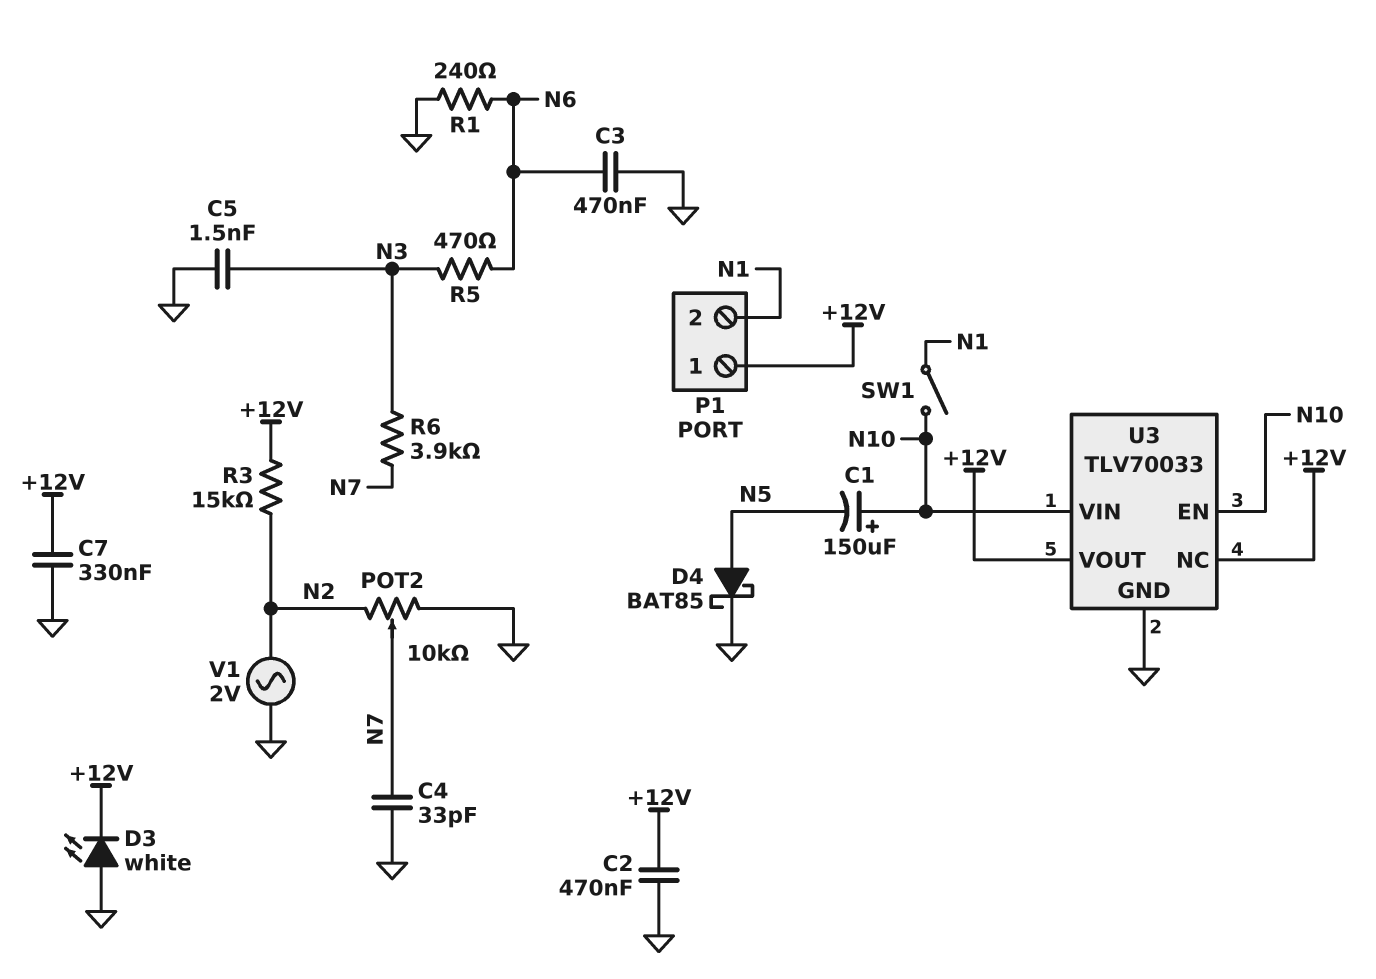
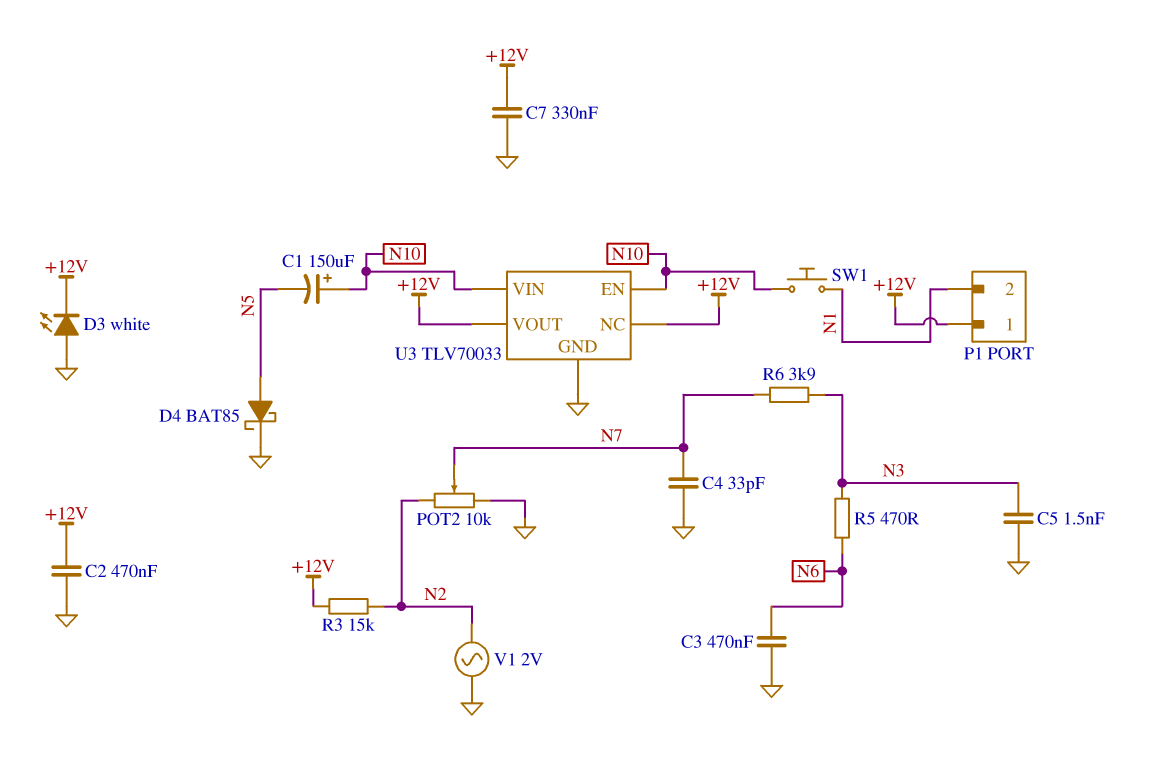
R1: 240 (GND, N6) -> none
SW1: switch (N1, N10) -> button (N1, N10)

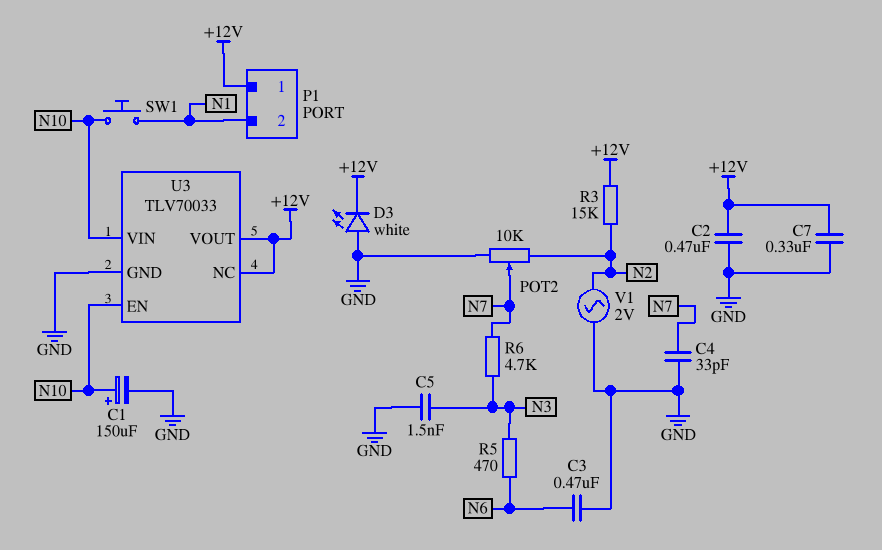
C1: 150uF (plus N10, minus N5) -> 150uF (plus N10, minus GND)
D4: schottky BAT85 (A N5, K GND) -> none
R6: 3.9k (N3, N7) -> 4.7k (N3, N7)

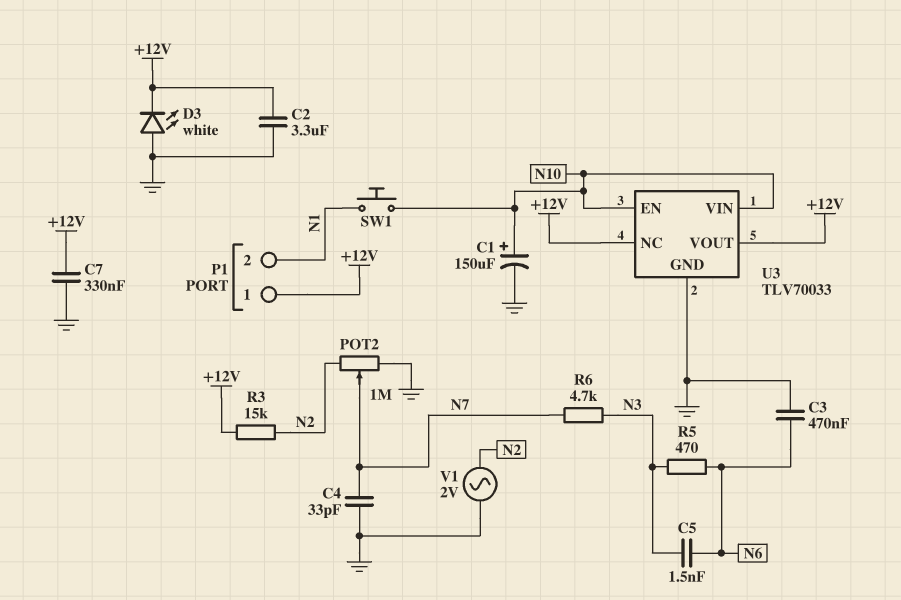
C2: 470nF (+12V, GND) -> 3.3uF (+12V, GND)
C5: 1.5nF (GND, N3) -> 1.5nF (N3, N6)
POT2: 10k (GND, N2, wiper N7) -> 1M (GND, N2, wiper N7)

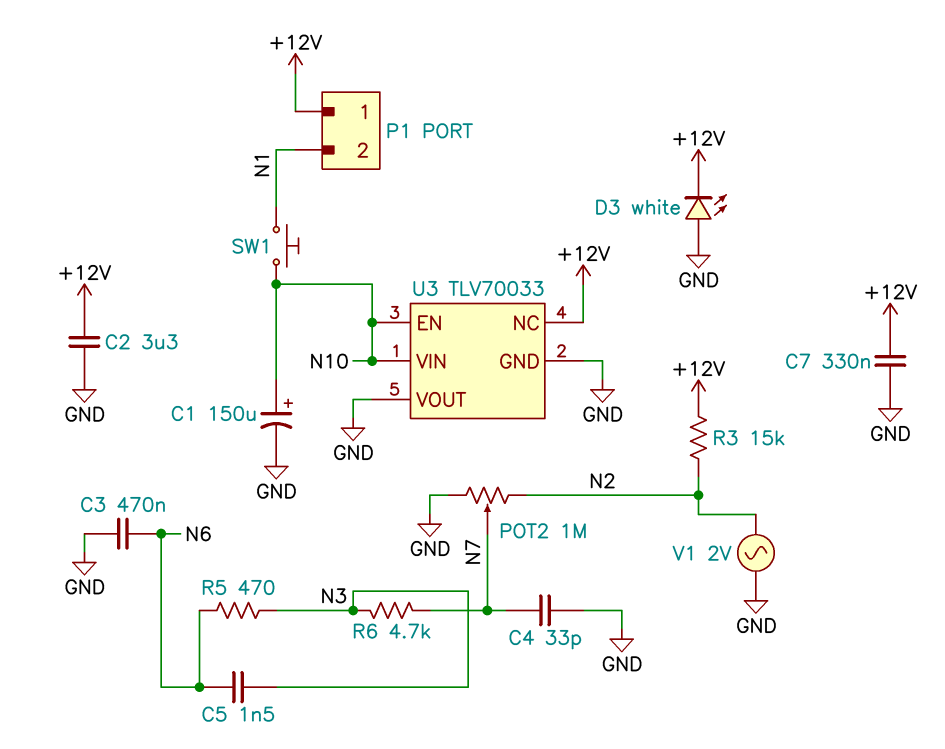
U3 pin VOUT: +12V -> GND

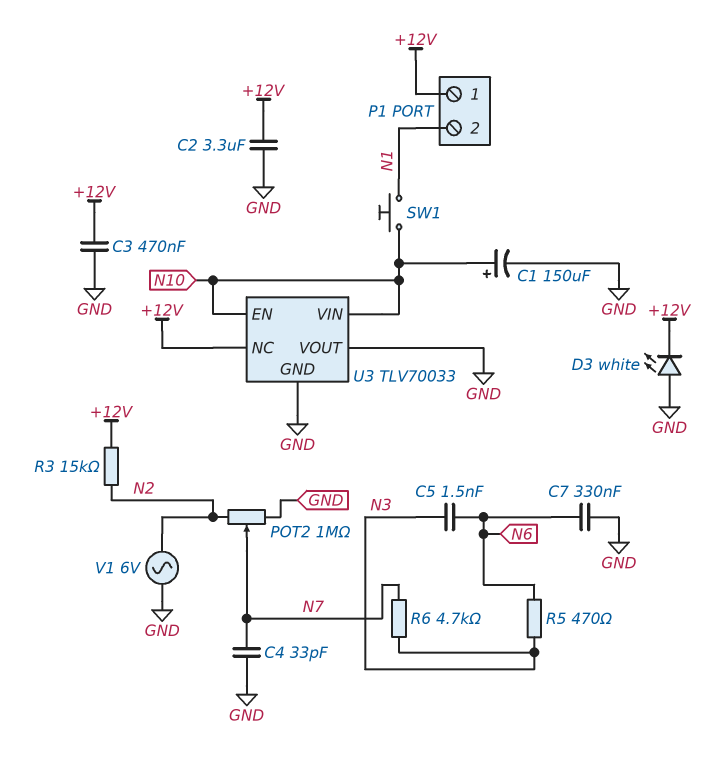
C3: 470nF (GND, N6) -> 470nF (+12V, GND)
C7: 330nF (+12V, GND) -> 330nF (GND, N6)
V1: AC 2V (GND, N2) -> AC 6V (GND, N2)

